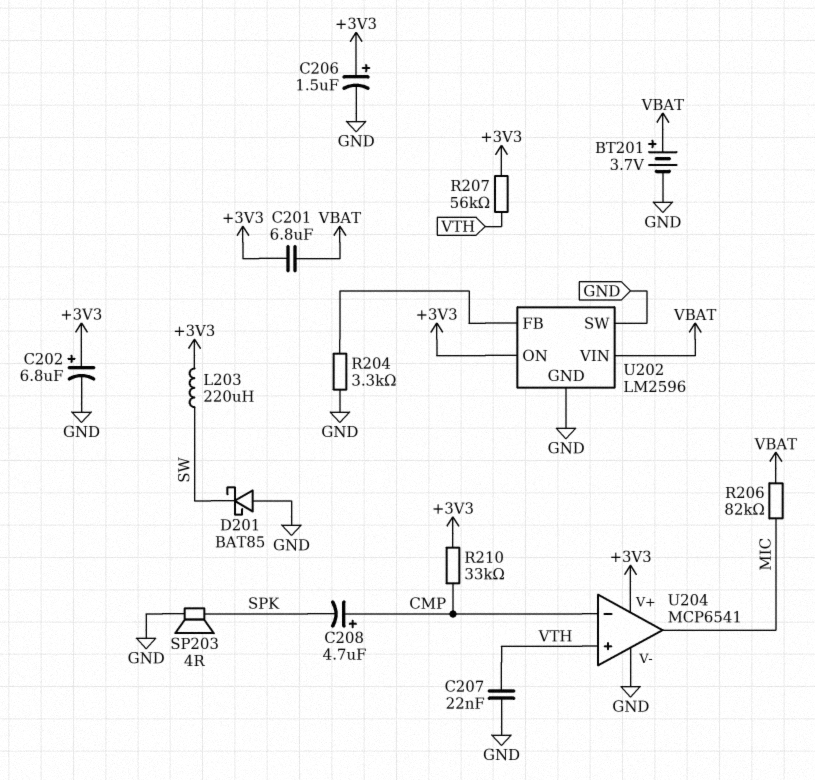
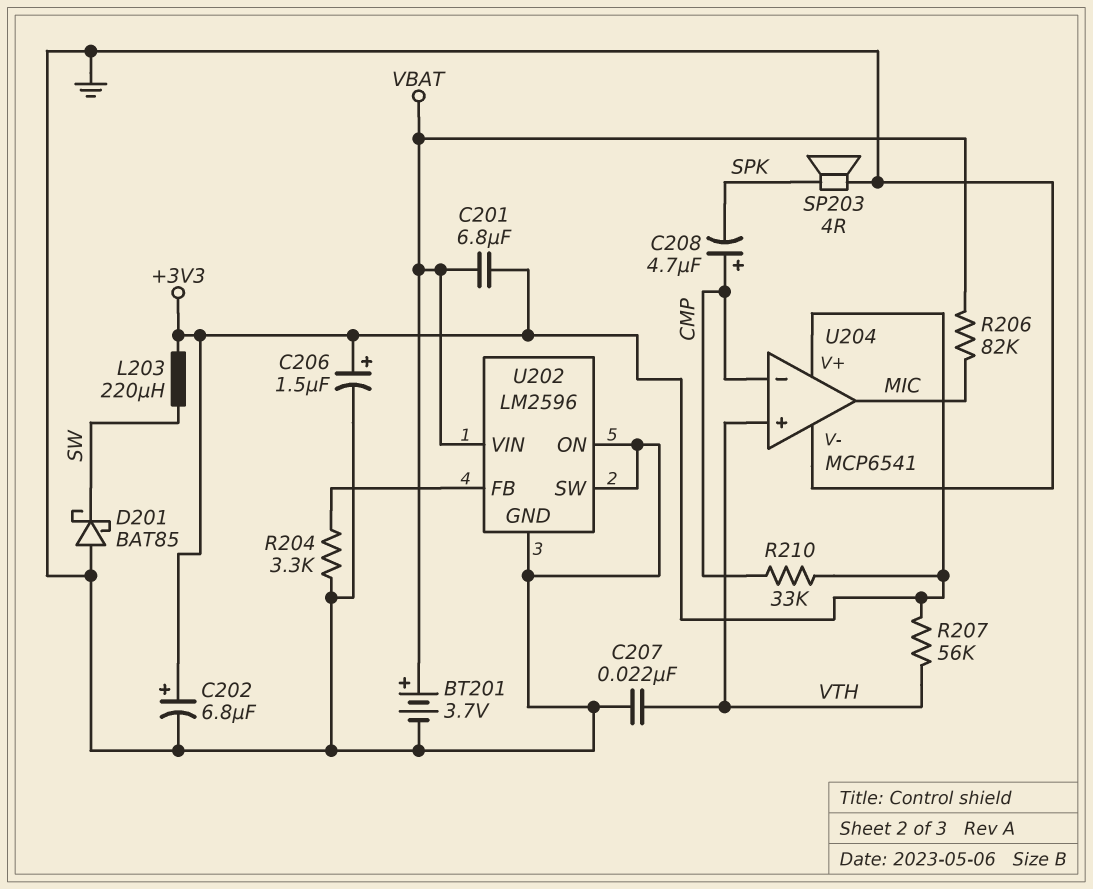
U202 pin ON: +3V3 -> GND

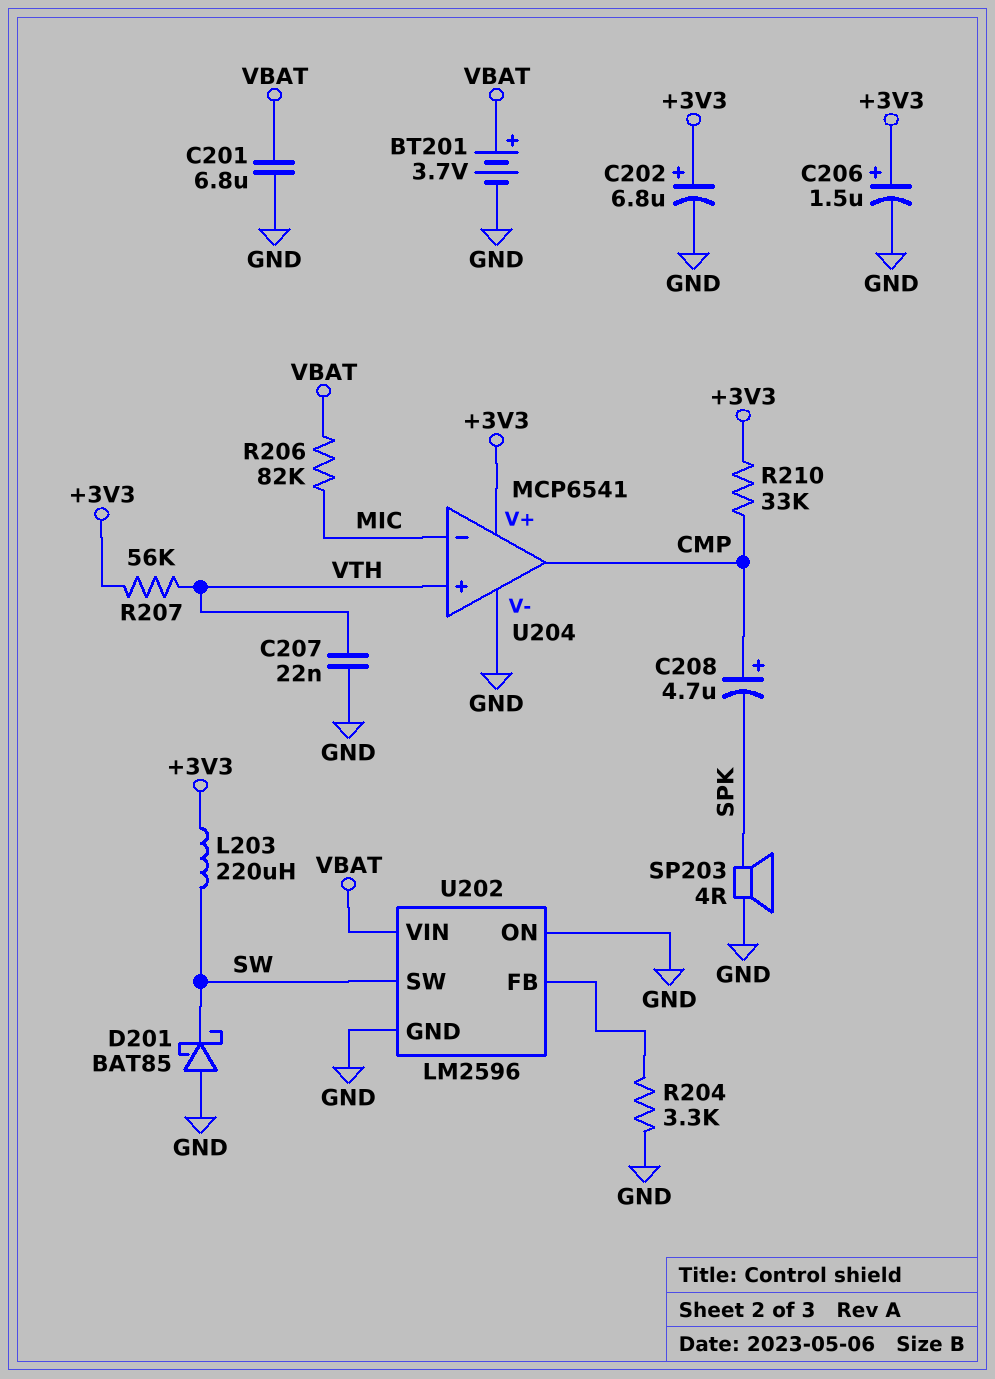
C201: 6.8uF (+3V3, VBAT) -> 6.8uF (GND, VBAT)
U202 pin SW: GND -> SW
U204 pin in-: CMP -> MIC
U204 pin out: MIC -> CMP

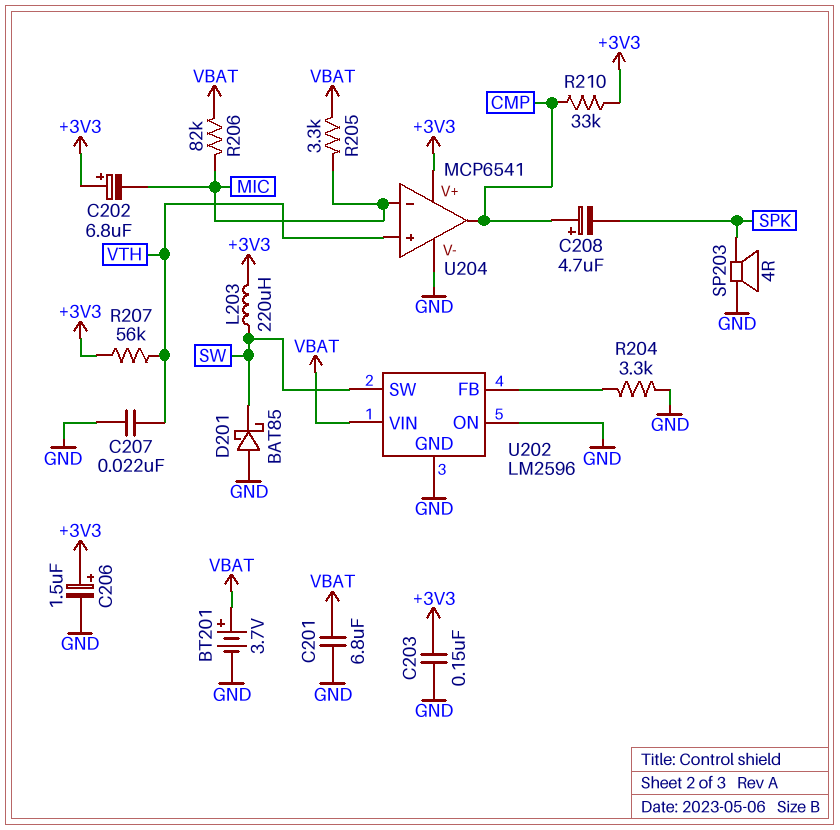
C202: 6.8uF (plus +3V3, minus GND) -> 6.8uF (plus +3V3, minus MIC)
C203: none -> 150nF (+3V3, GND)
R205: none -> 3.3k (MIC, VBAT)

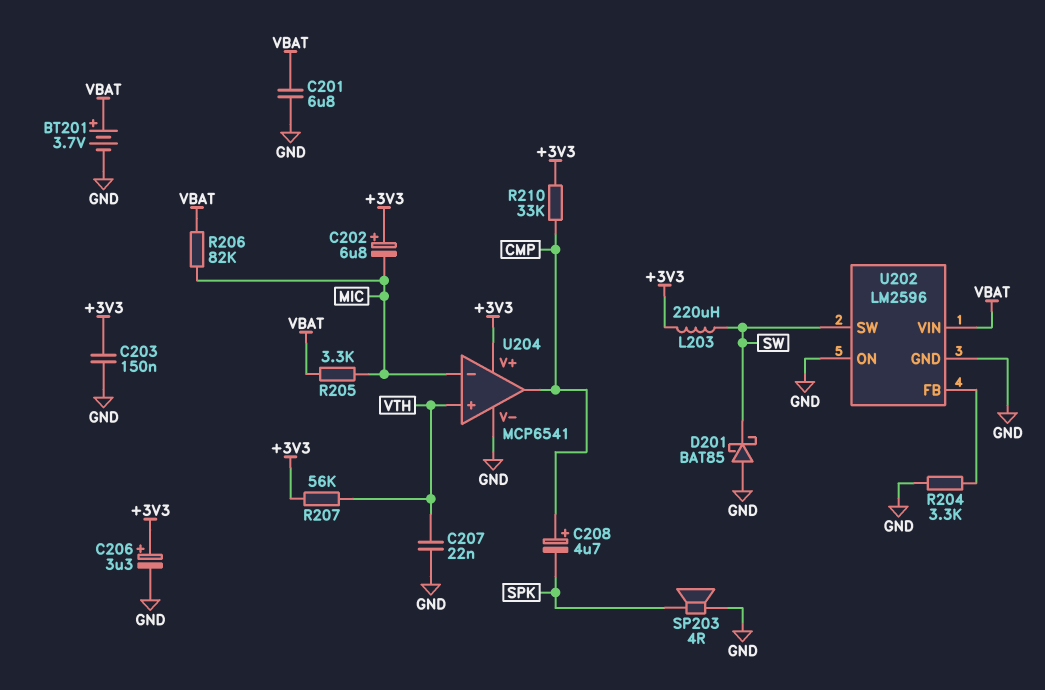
C206: 1.5uF (plus +3V3, minus GND) -> 3.3uF (plus +3V3, minus GND)

